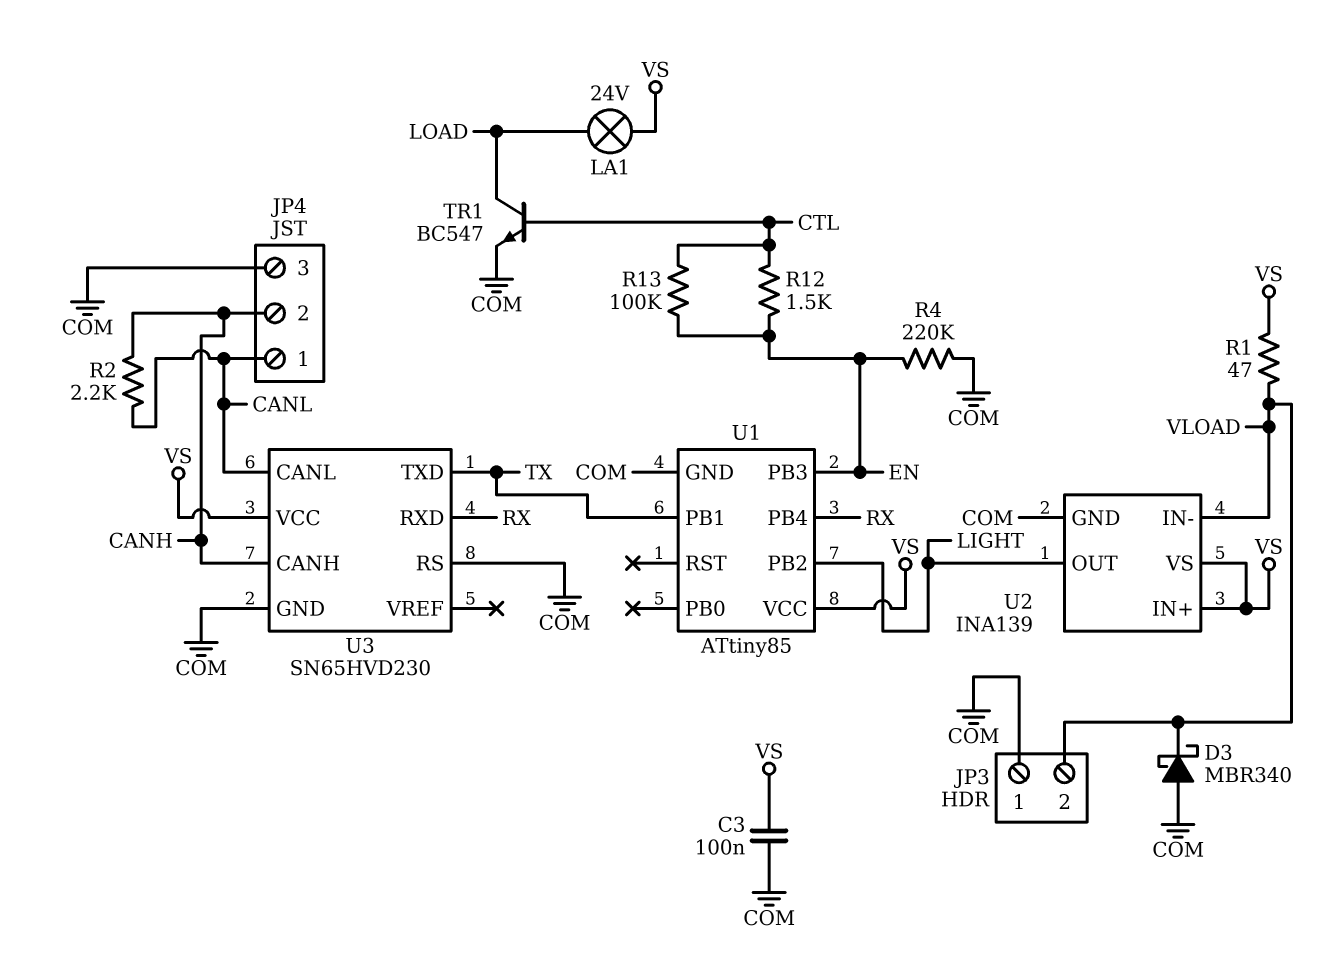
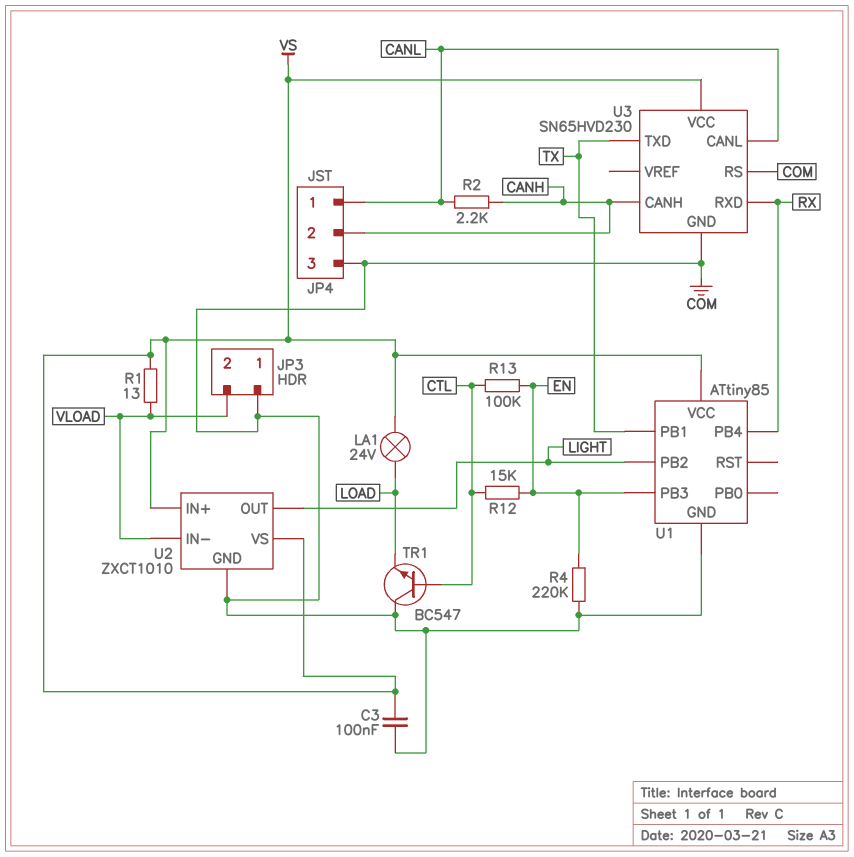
D3: schottky MBR340 (A COM, K VLOAD) -> none
R1: 47 (VLOAD, VS) -> 13 (VLOAD, VS)
R12: 1.5k (CTL, EN) -> 15k (CTL, EN)
TR1: NPN BC547 (B CTL, C LOAD, E COM) -> NPN BC547 (B CTL, C COM, E LOAD)
U2: INA139 -> ZXCT1010

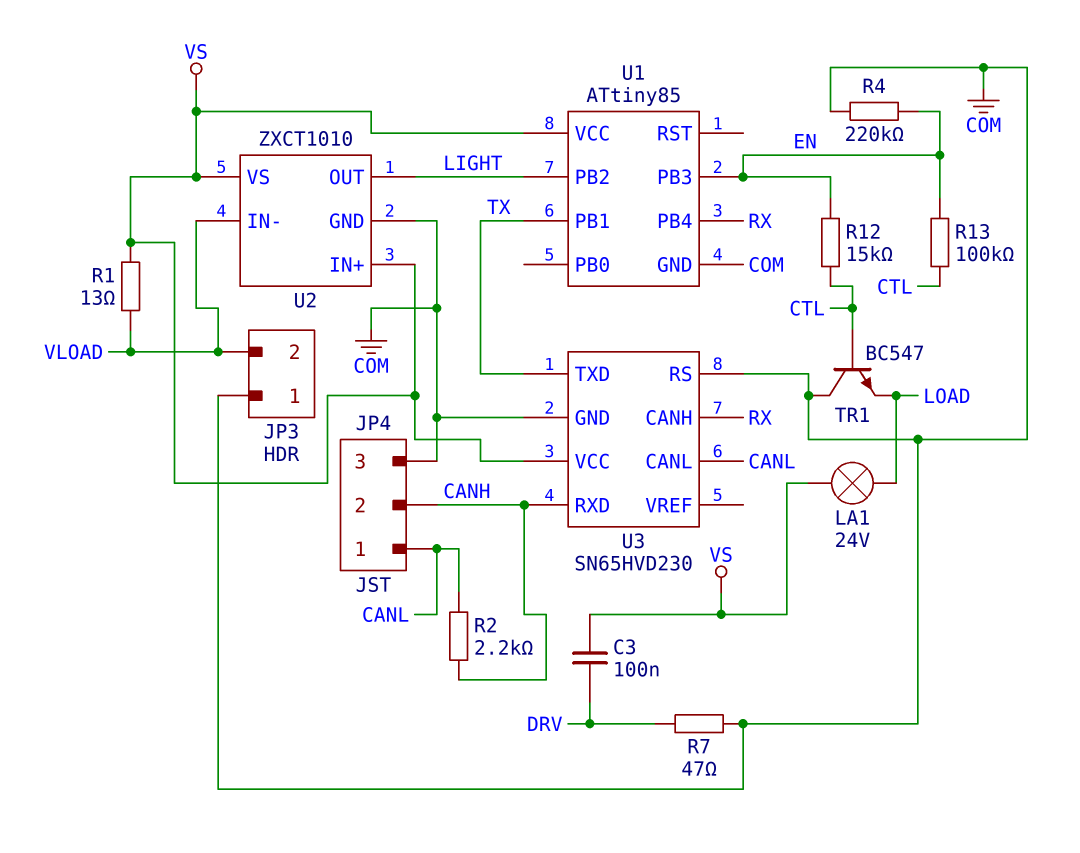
C3: 100nF (COM, VS) -> 100nF (DRV, VS)
R7: none -> 47 (COM, DRV)
U3 pin CANH: CANH -> RX
U3 pin RXD: RX -> CANH

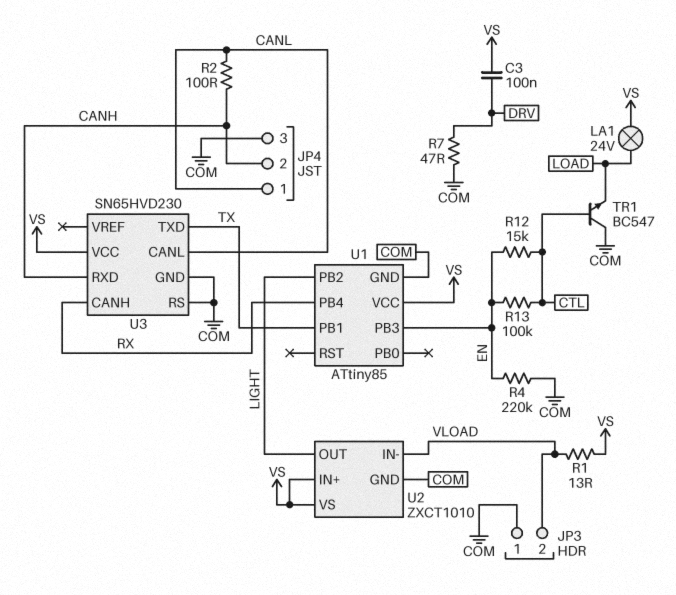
R2: 2.2k (CANH, CANL) -> 100 (CANH, CANL)

